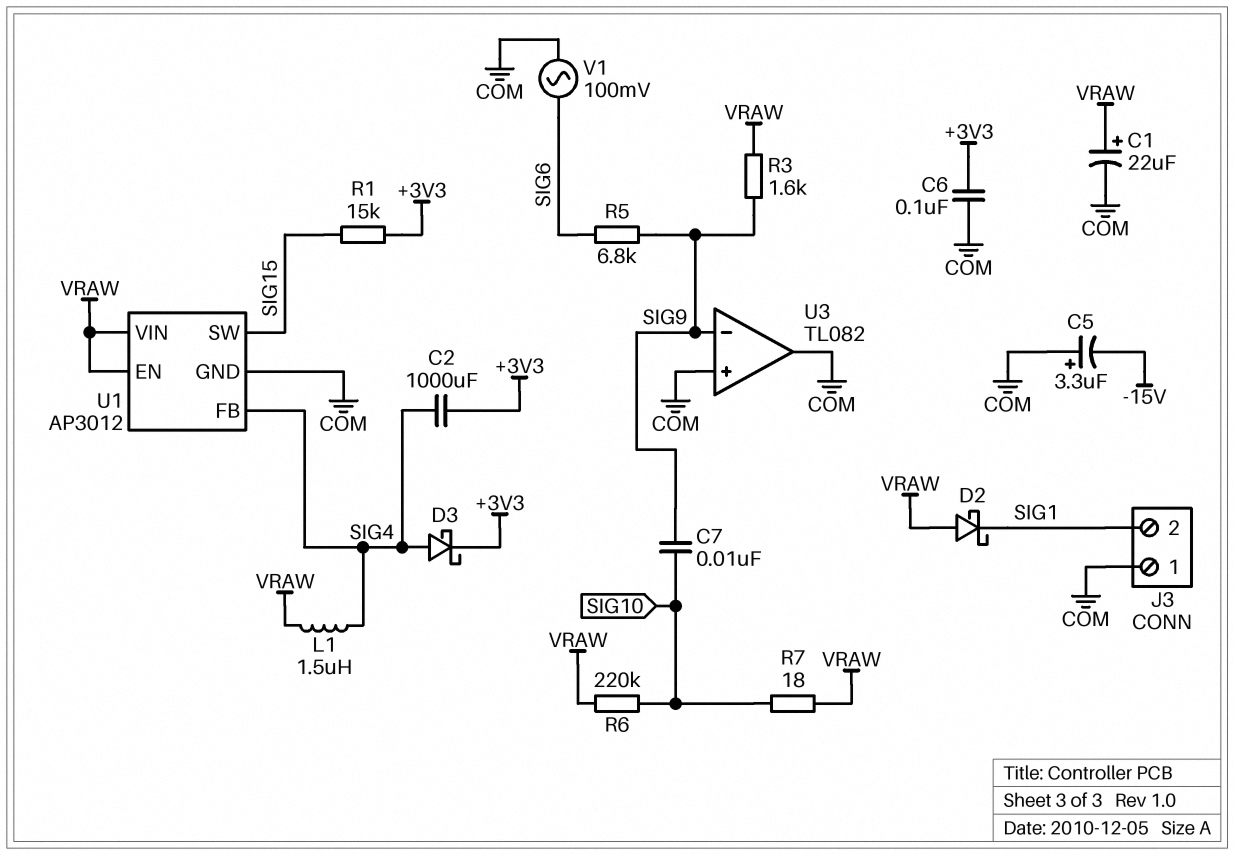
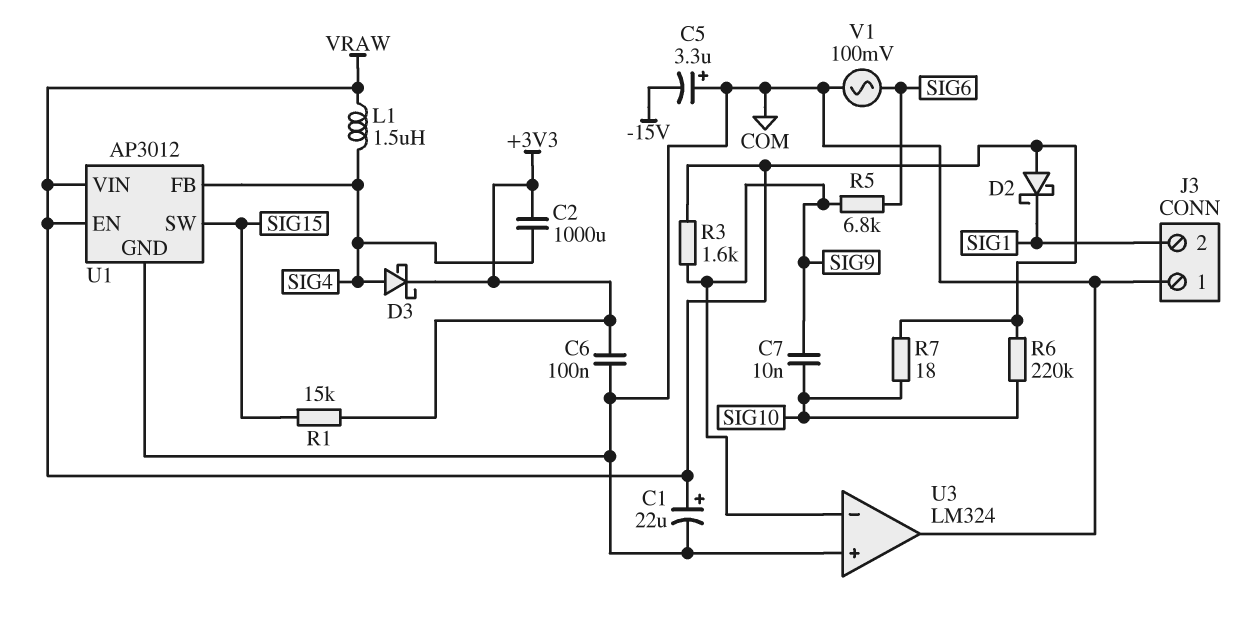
U3: TL082 -> LM324

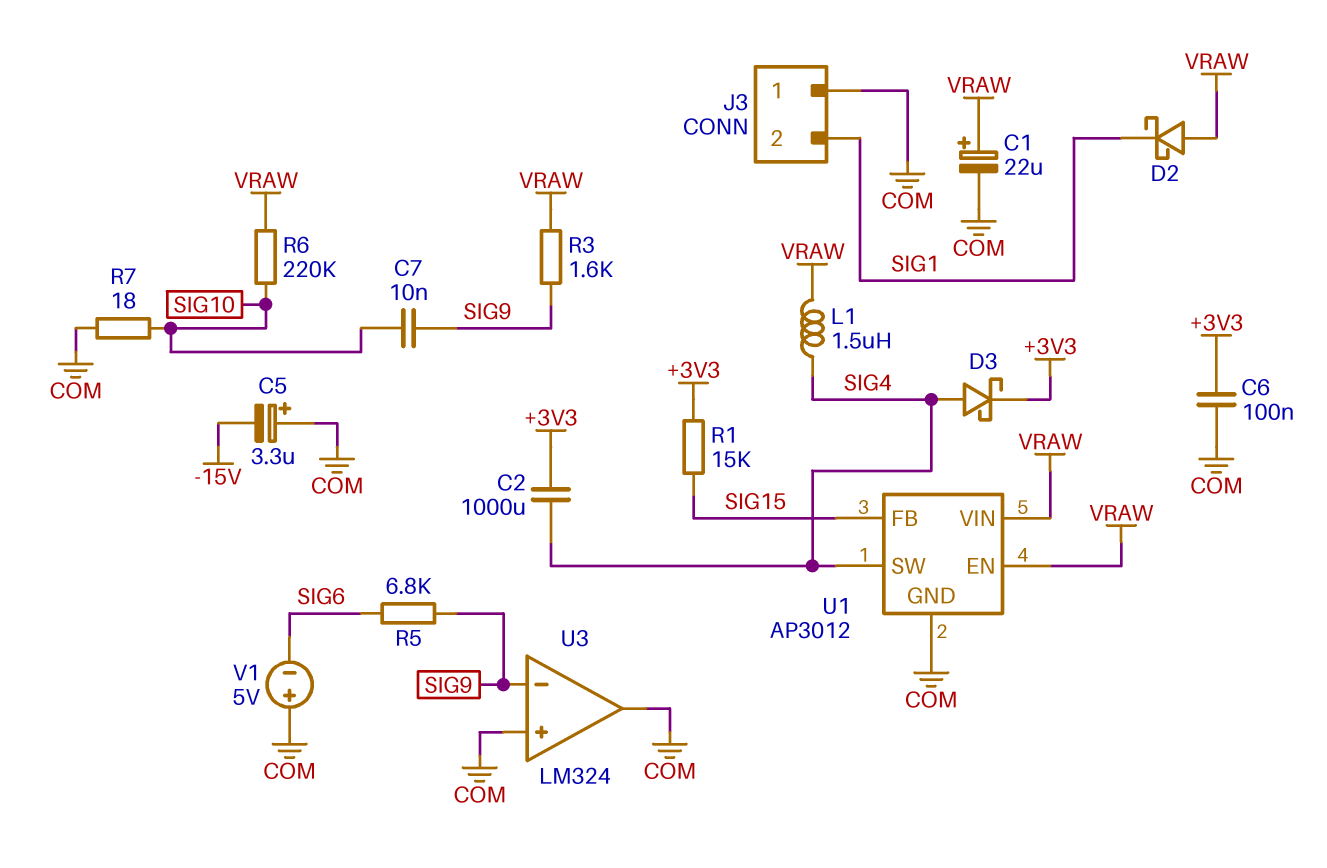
R7: 18 (SIG10, VRAW) -> 18 (COM, SIG10)
U1 pin FB: SIG4 -> SIG15
U1 pin SW: SIG15 -> SIG4
V1: AC 100mV (COM, SIG6) -> 5V (plus COM, minus SIG6)

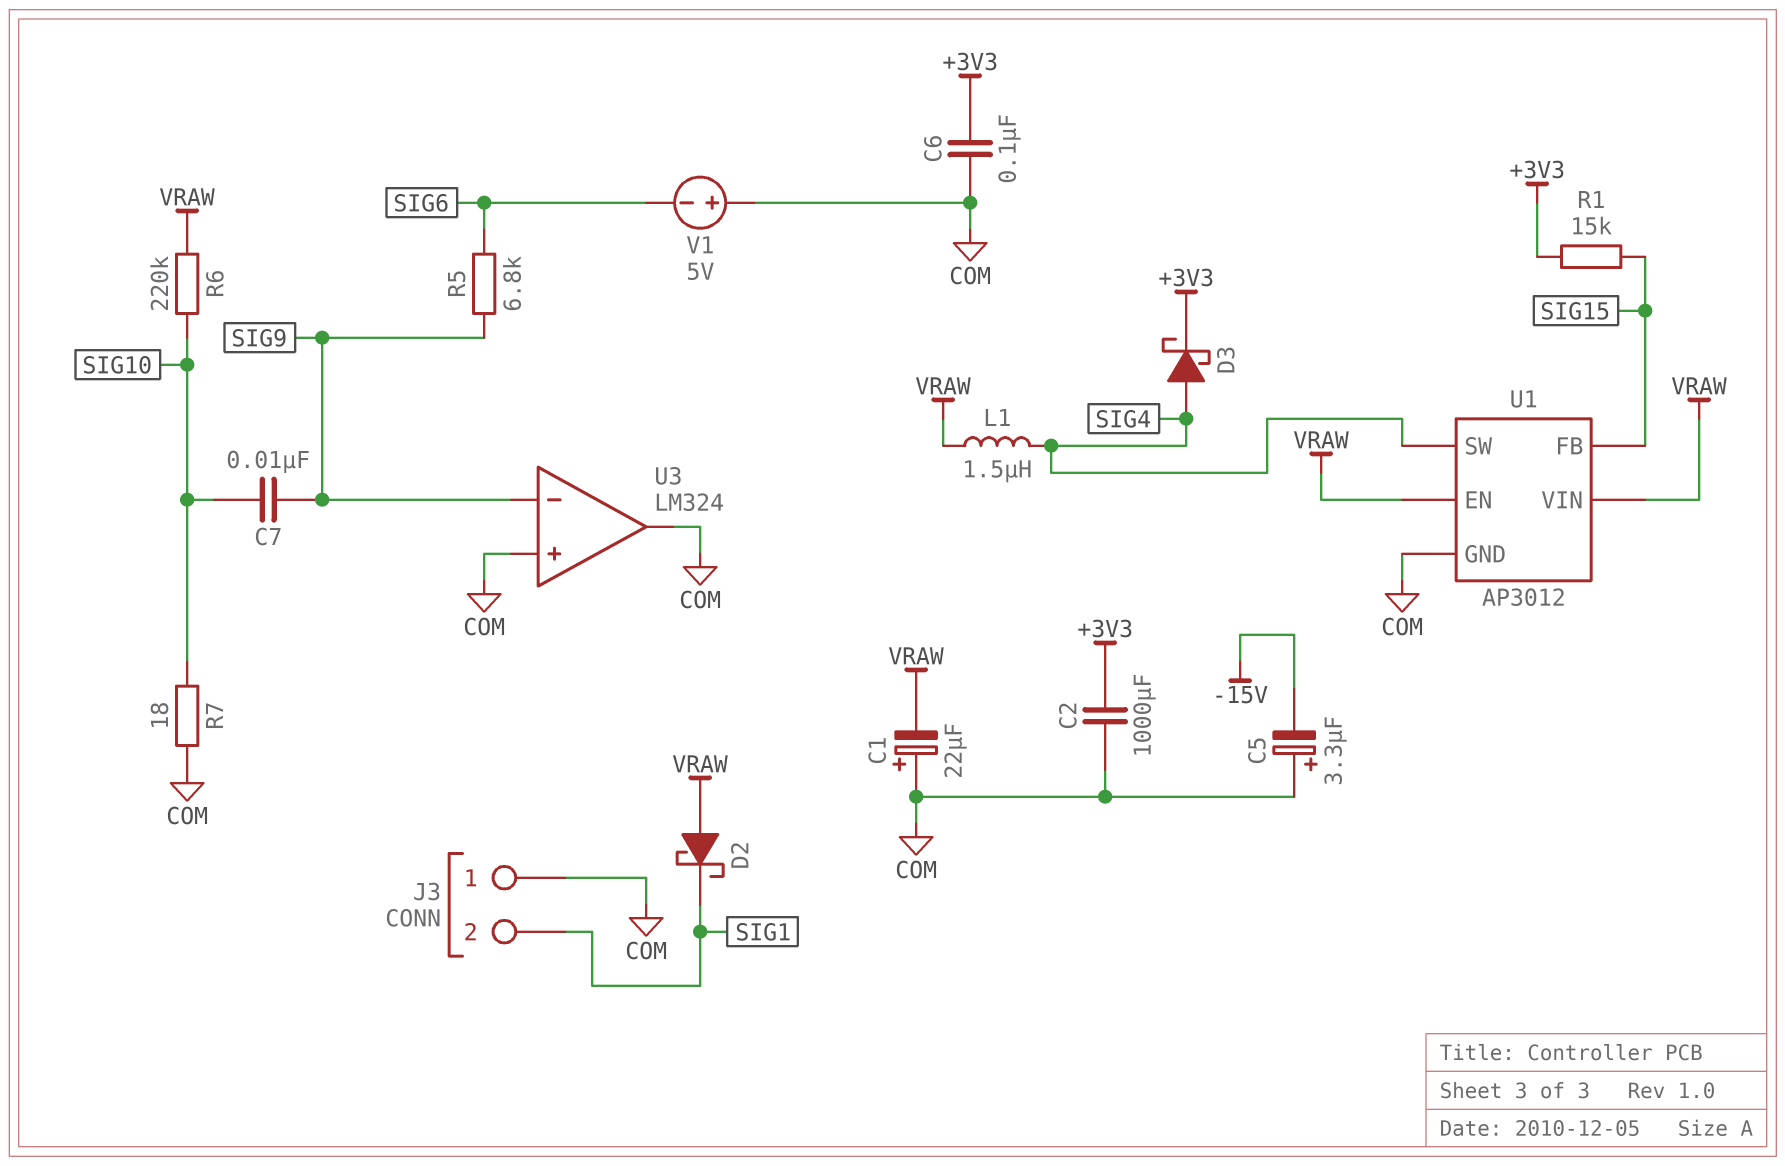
C1: 22uF (plus VRAW, minus COM) -> 22uF (plus COM, minus VRAW)
C2: 1000uF (+3V3, SIG4) -> 1000uF (+3V3, COM)
R3: 1.6k (SIG9, VRAW) -> none

